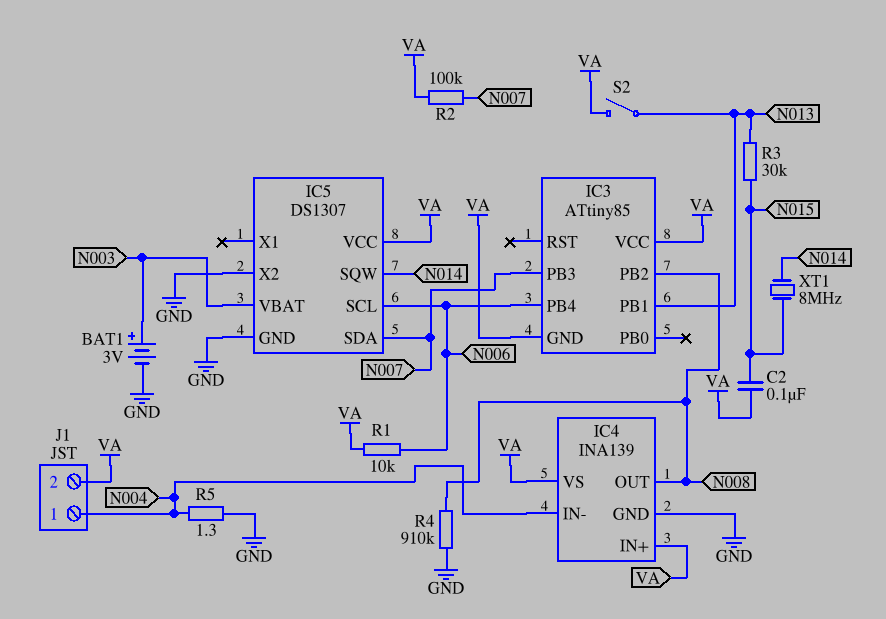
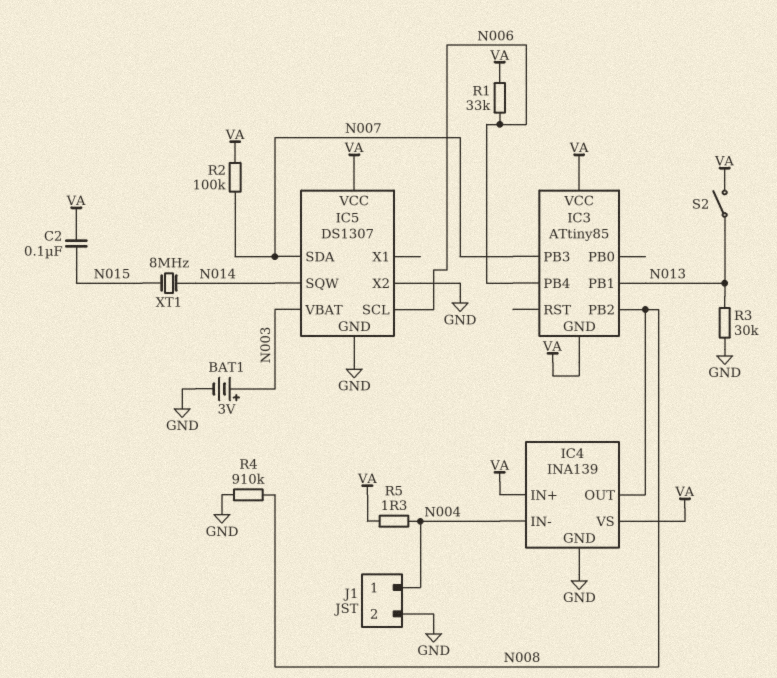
J1 pin 2: VA -> GND
R1: 10k (N006, VA) -> 33k (N006, VA)
R3: 30k (N013, N015) -> 30k (GND, N013)
R5: 1.3 (GND, N004) -> 1.3 (N004, VA)

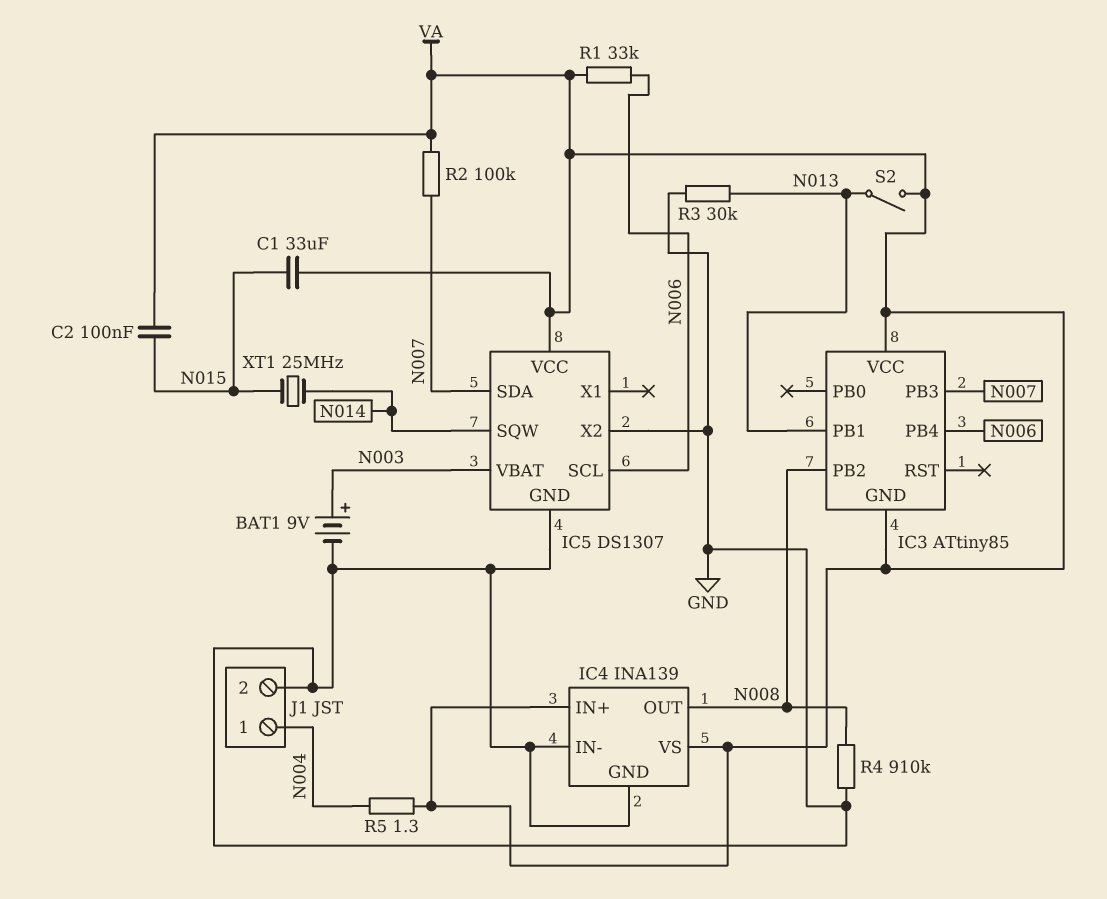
BAT1: 3V (plus N003, minus GND) -> 9V (plus N003, minus GND)
C1: none -> 33uF (N015, VA)
IC4 pin IN-: N004 -> GND
XT1: 8MHz (N014, N015) -> 25MHz (N014, N015)

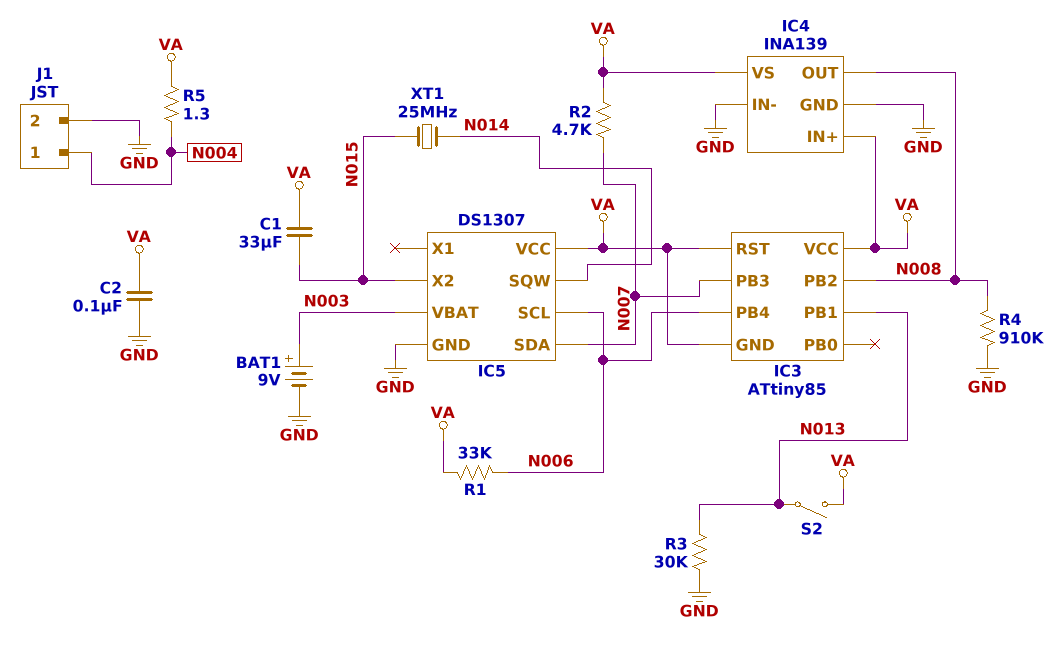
C2: 100nF (N015, VA) -> 100nF (GND, VA)
IC3 pin RST: none -> VA
IC5 pin X2: GND -> N015
R2: 100k (N007, VA) -> 4.7k (N007, VA)

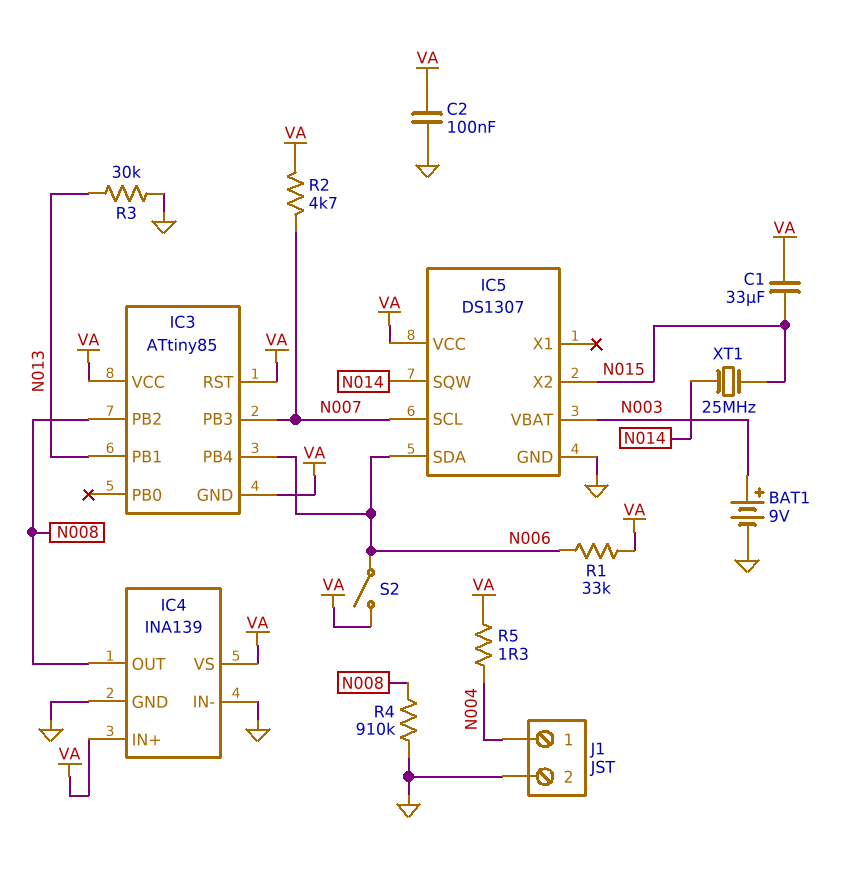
IC5 pin SCL: N006 -> N007
IC5 pin SDA: N007 -> N006
S2: switch (N013, VA) -> switch (N006, VA)

